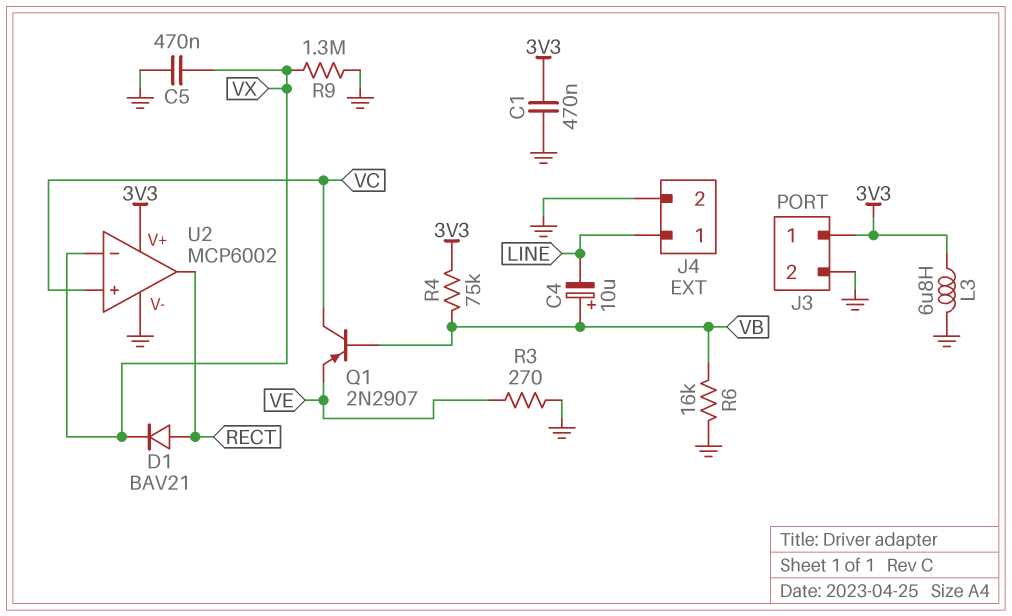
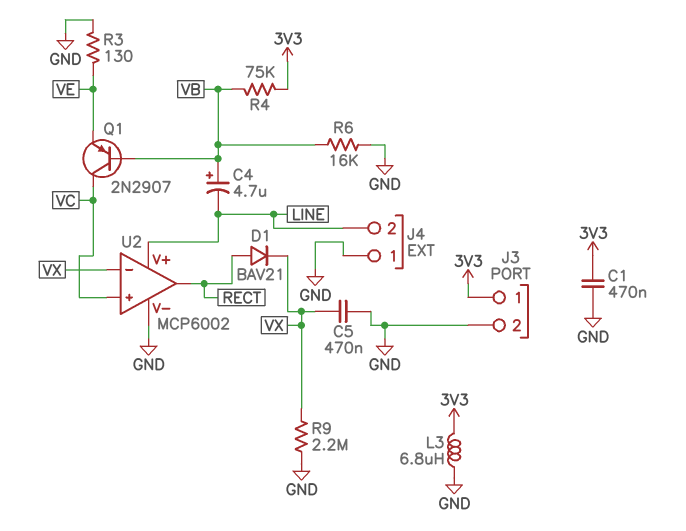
C4: 10uF (plus VB, minus LINE) -> 4.7uF (plus VB, minus LINE)
J4 pin 1: LINE -> GND
J4 pin 2: GND -> LINE
R3: 270 (GND, VE) -> 130 (GND, VE)
R9: 1.3M (GND, VX) -> 2.2M (GND, VX)
U2 pin V+: 3V3 -> LINE

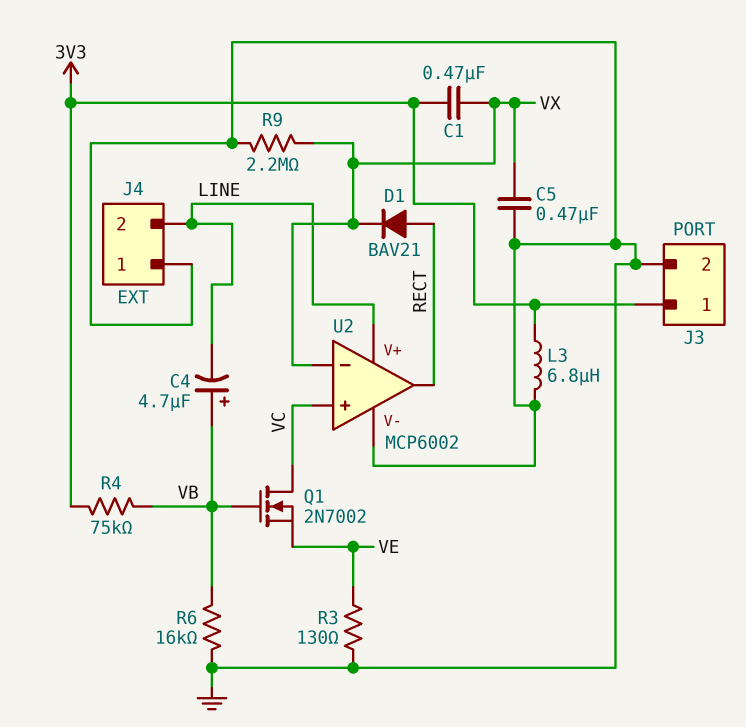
C1: 470nF (3V3, GND) -> 470nF (3V3, VX)
Q1: PNP 2N2907 (B VB, C VC, E VE) -> NMOS 2N7002 (G VB, D VC, S VE)

